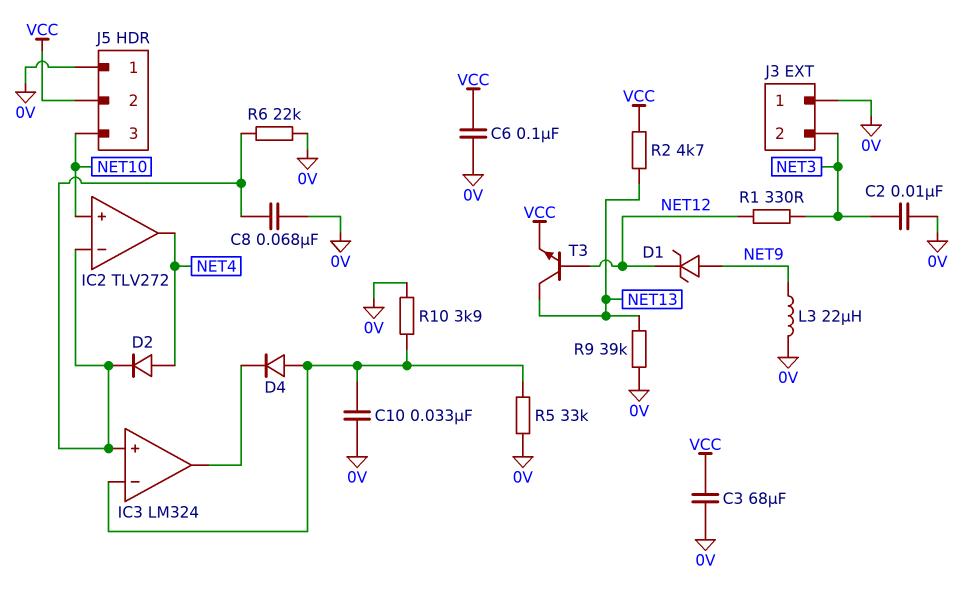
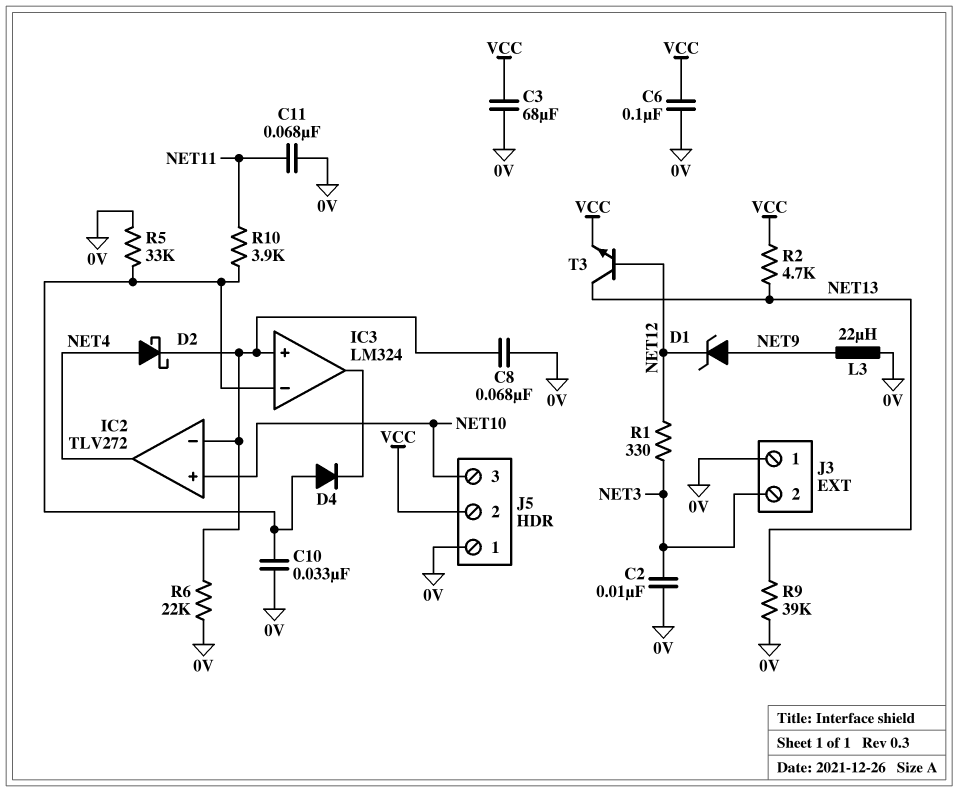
C11: none -> 68nF (0V, NET11)
D2: diode (A NET4, K IC2/in-) -> schottky (A NET4, K IC2/in-)
R10: 3.9k (0V, IC3/in-) -> 3.9k (IC3/in-, NET11)

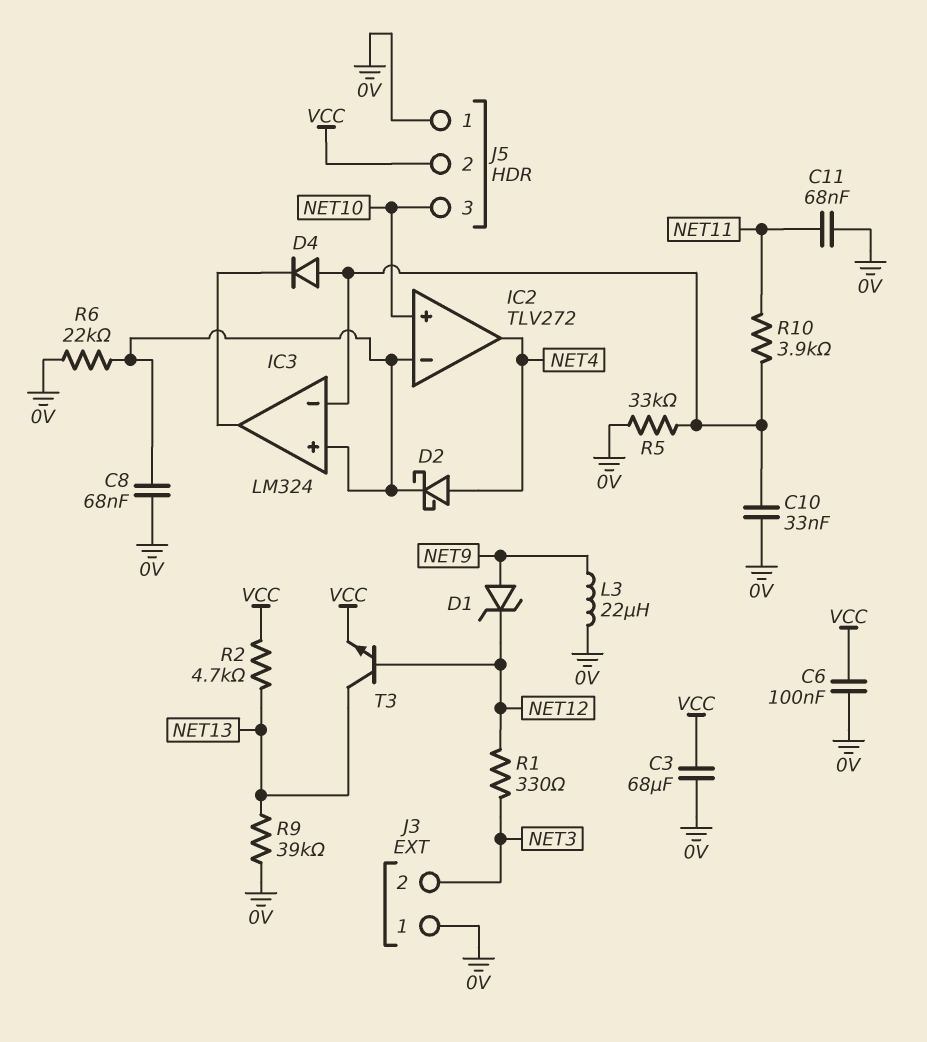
C2: 10nF (0V, NET3) -> none

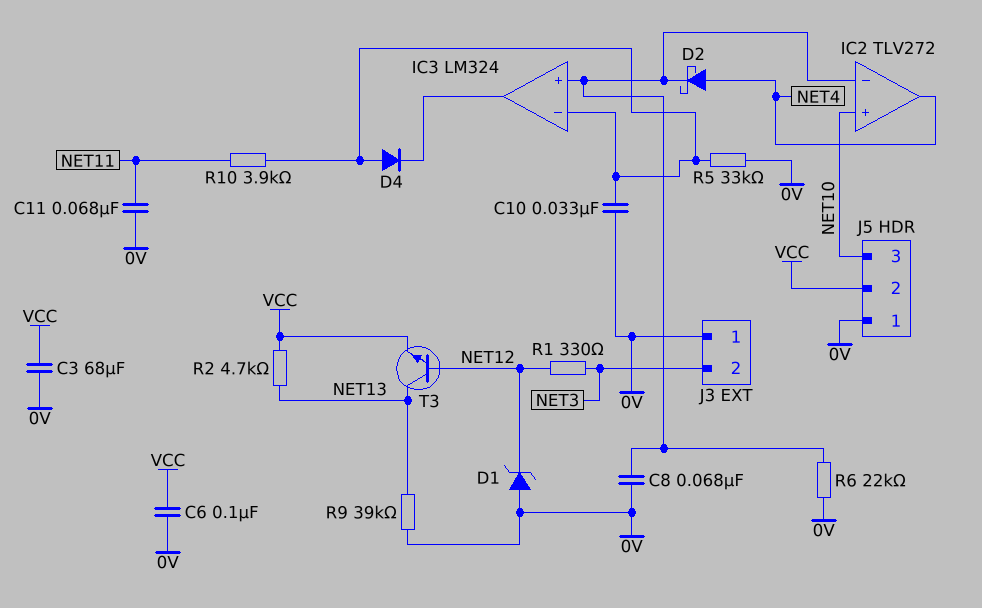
D1: zener (A NET9, K NET12) -> zener (A 0V, K NET12)
L3: 22uH (0V, NET9) -> none

